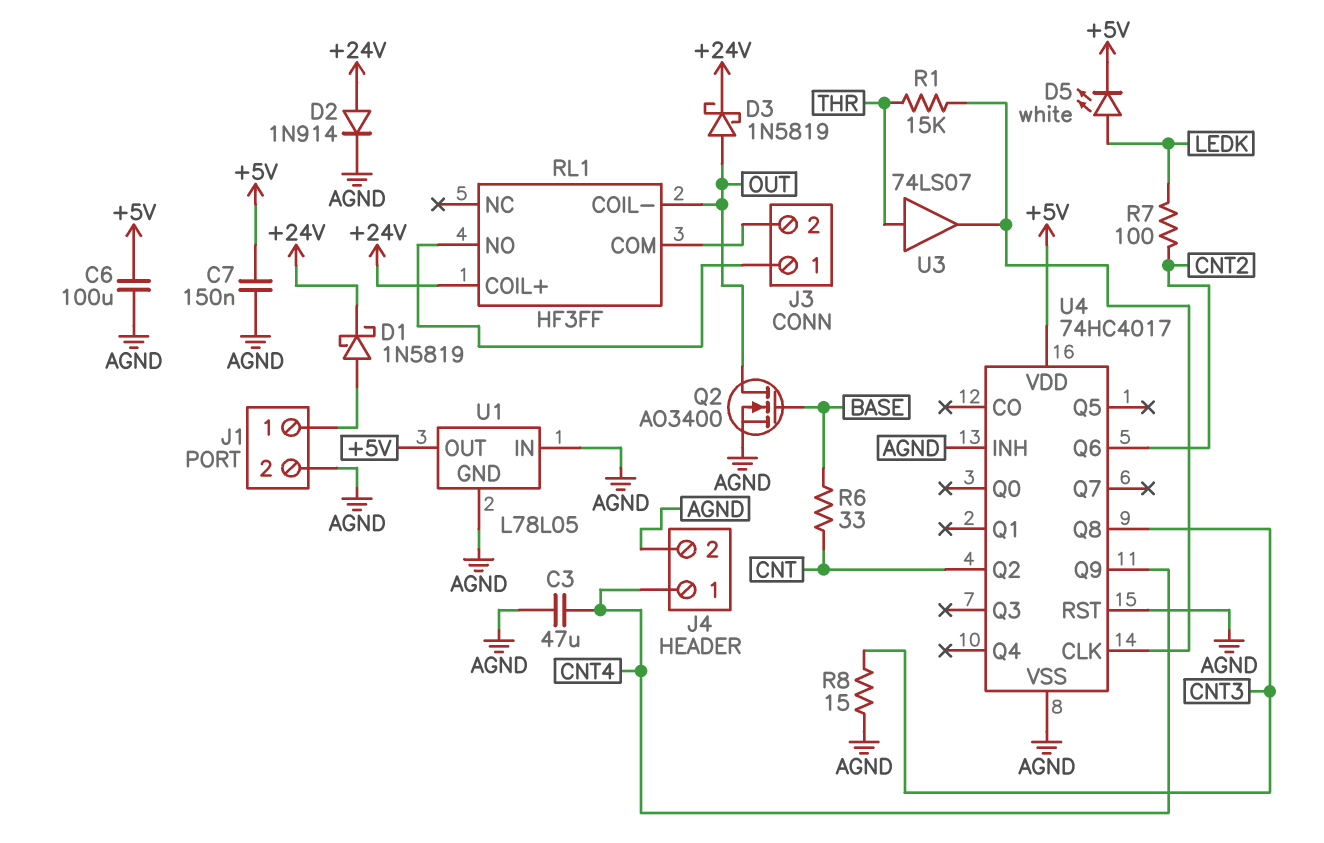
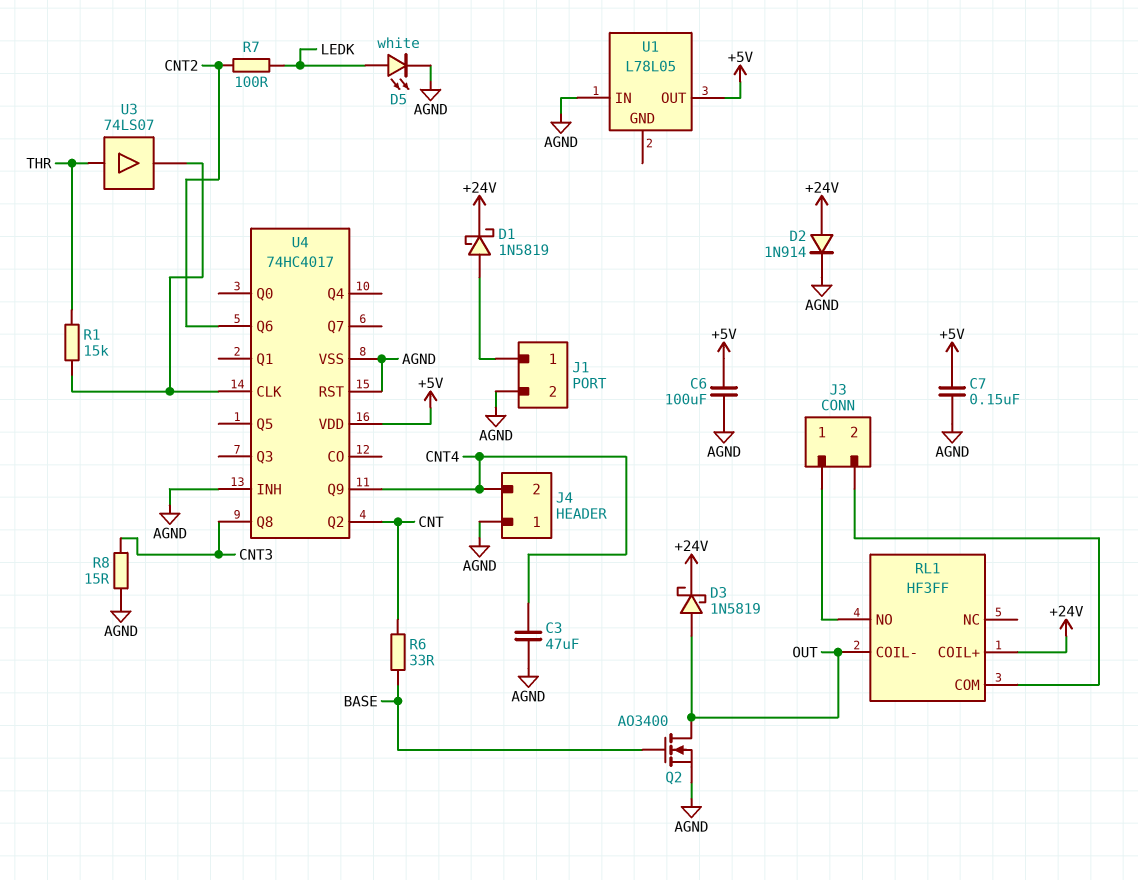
D5: LED white (A LEDK, K +5V) -> LED white (A LEDK, K AGND)
J4 pin 1: CNT4 -> AGND
J4 pin 2: AGND -> CNT4
U1 pin GND: AGND -> none

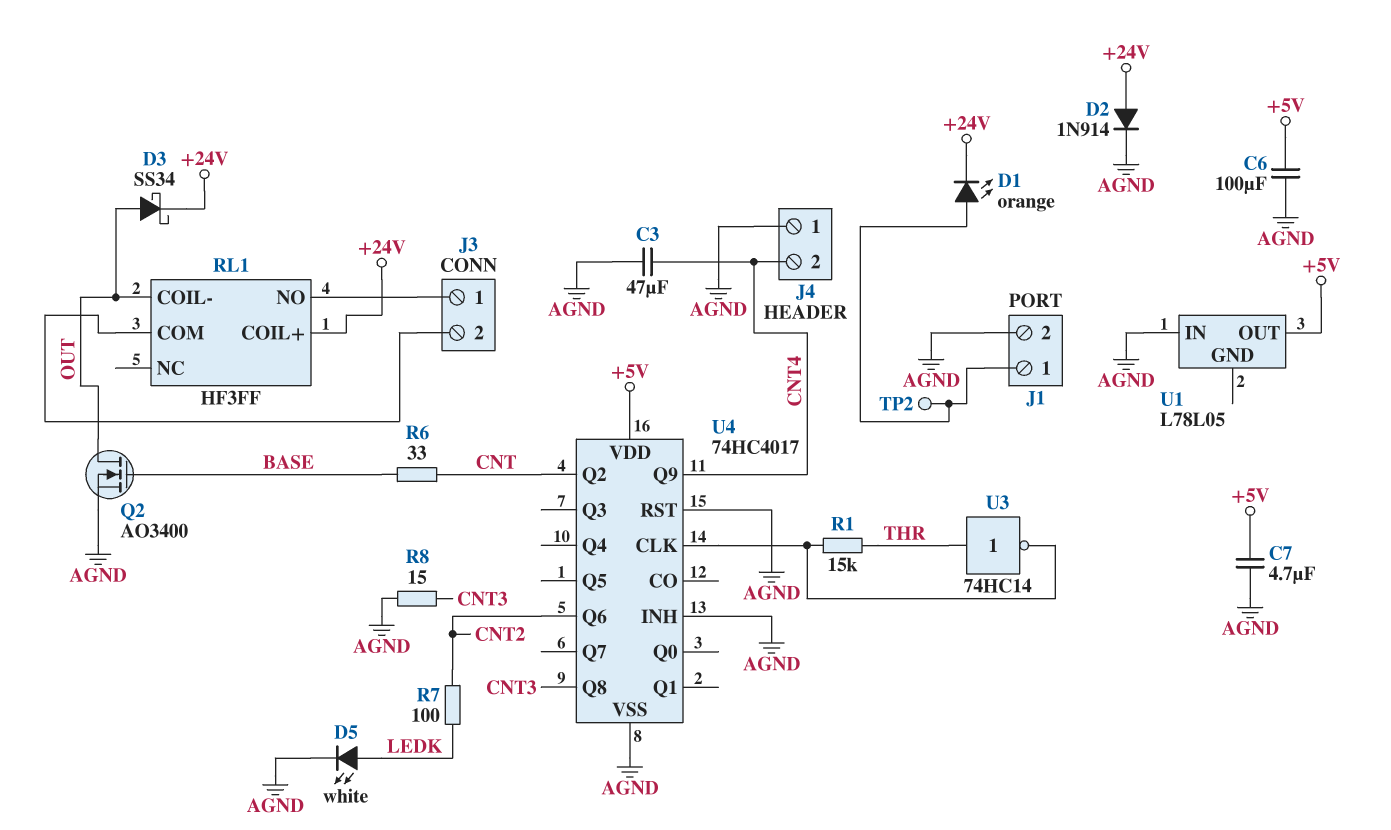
C7: 150nF (+5V, AGND) -> 4.7uF (+5V, AGND)
D1: schottky 1N5819 (A J1/1, K +24V) -> LED orange (A J1/1, K +24V)
D3: schottky 1N5819 (A OUT, K +24V) -> schottky SS34 (A OUT, K +24V)
TP2: none -> test point (J1/1)
U3: buffer 74LS07 (in THR, out U4/CLK) -> NOT 74HC14 (in THR, out U4/CLK)

